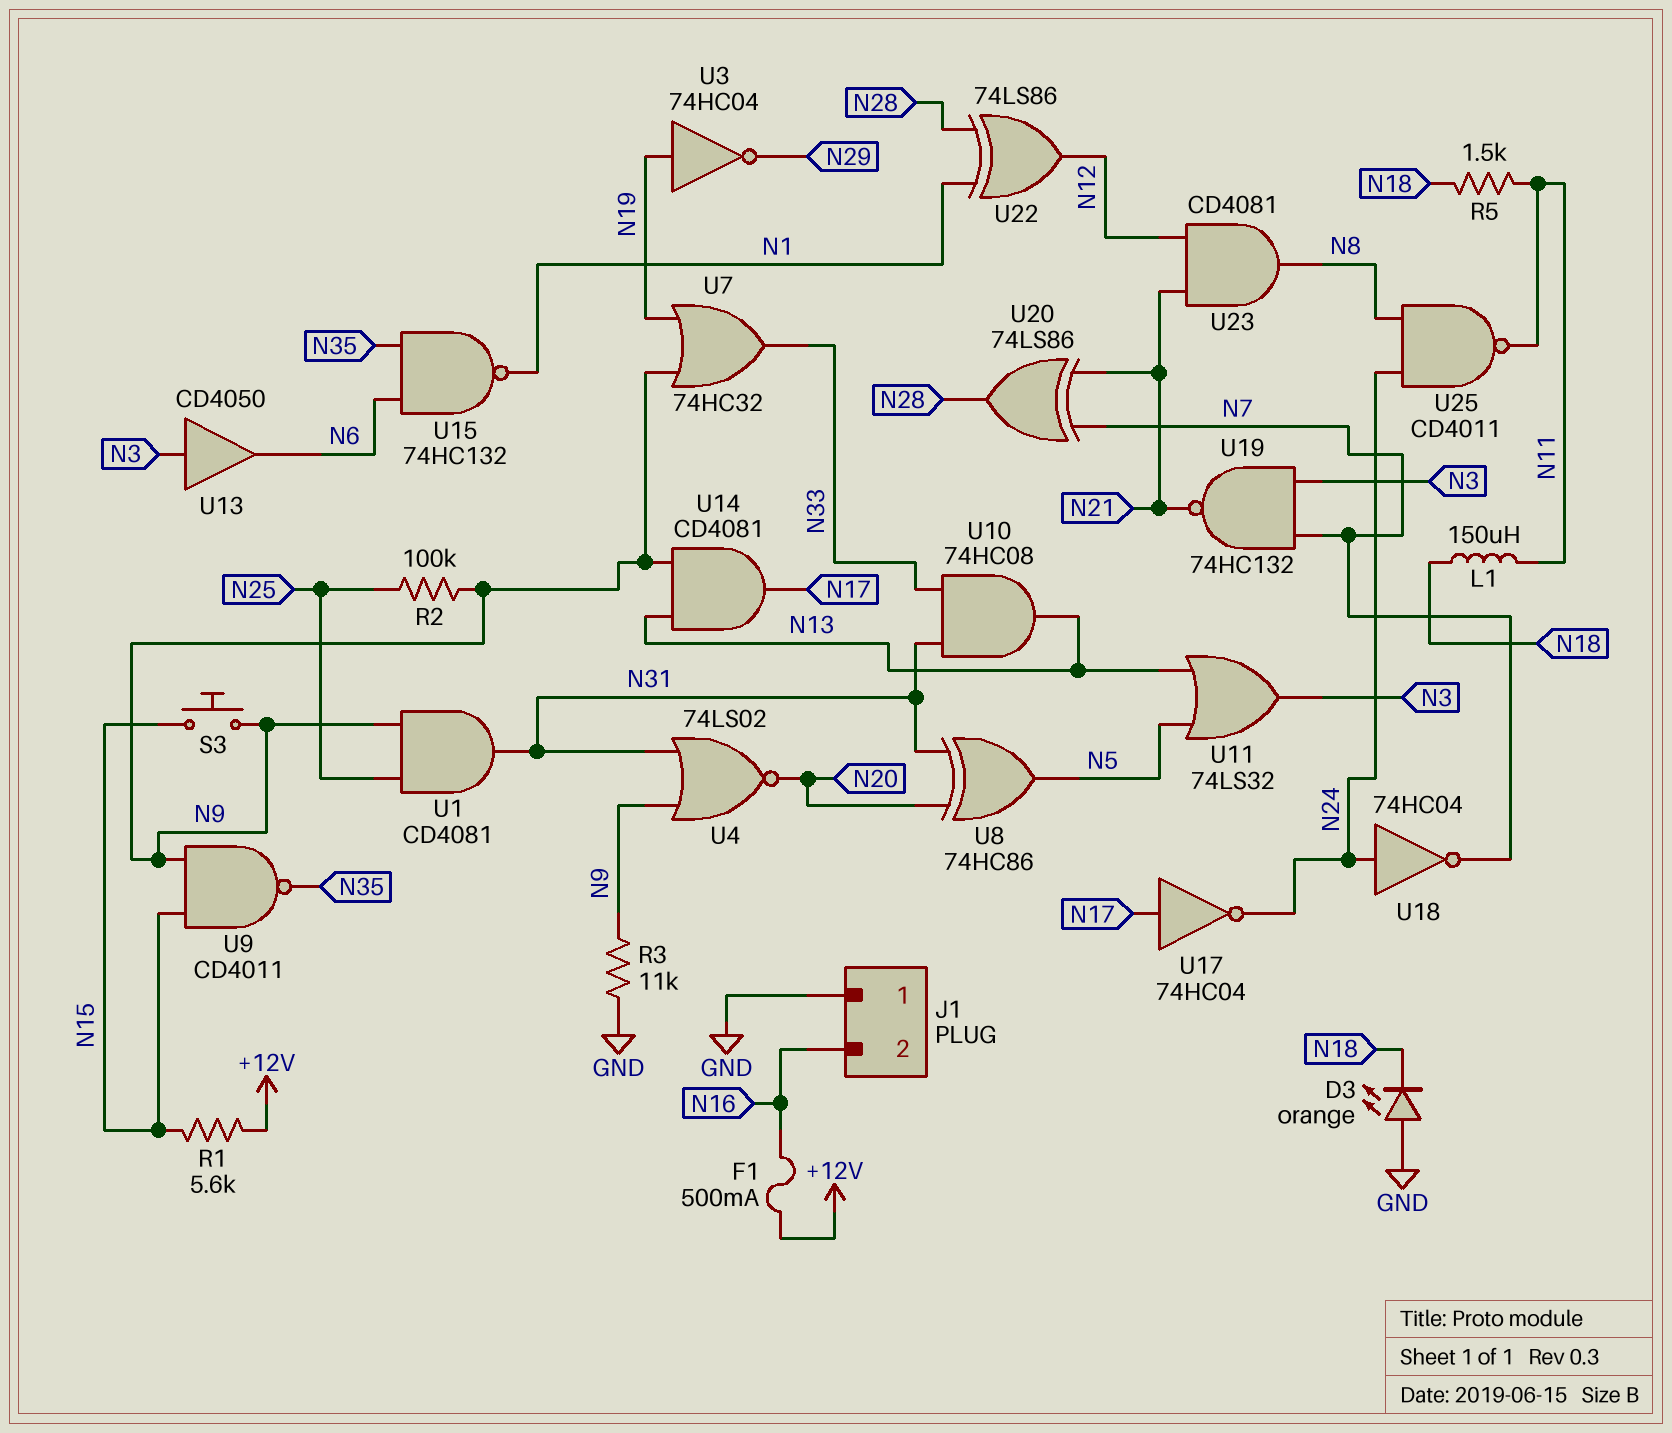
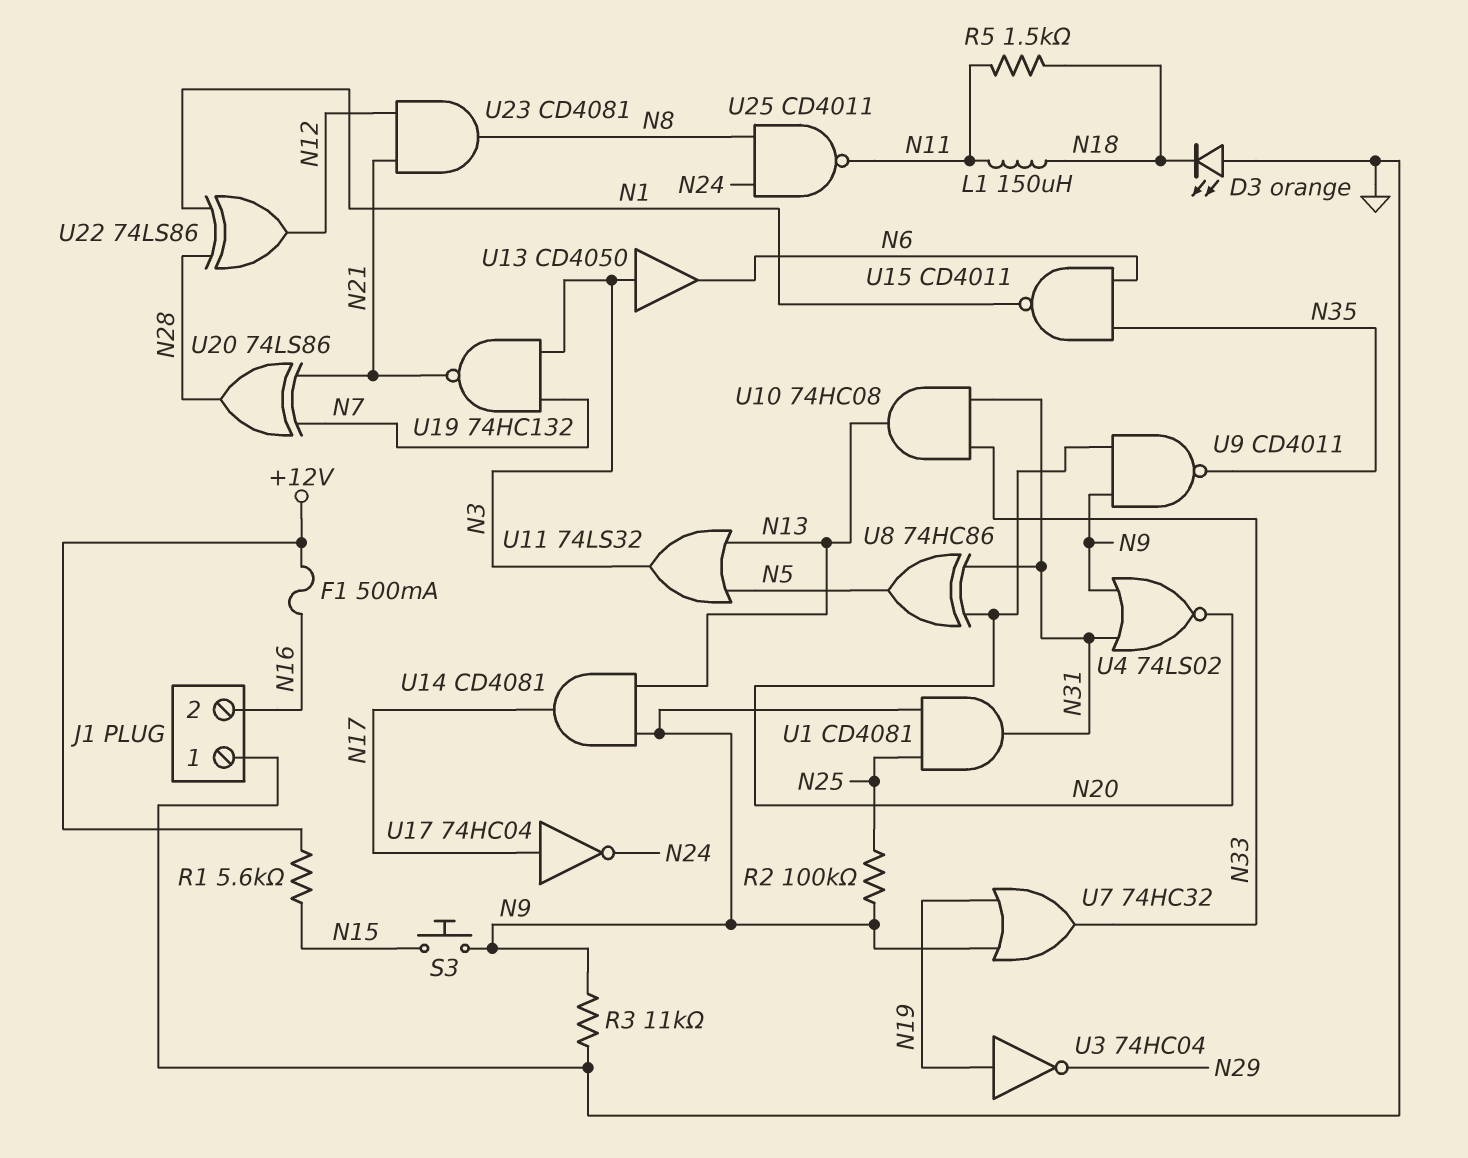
U9: NAND CD4011 (in N9, in N15, out N35) -> NAND CD4011 (in N9, in N20, out N35)
U15: NAND 74HC132 (in N6, in N35, out N1) -> NAND CD4011 (in N6, in N35, out N1)
U18: NOT 74HC04 (in N24, out N7) -> none

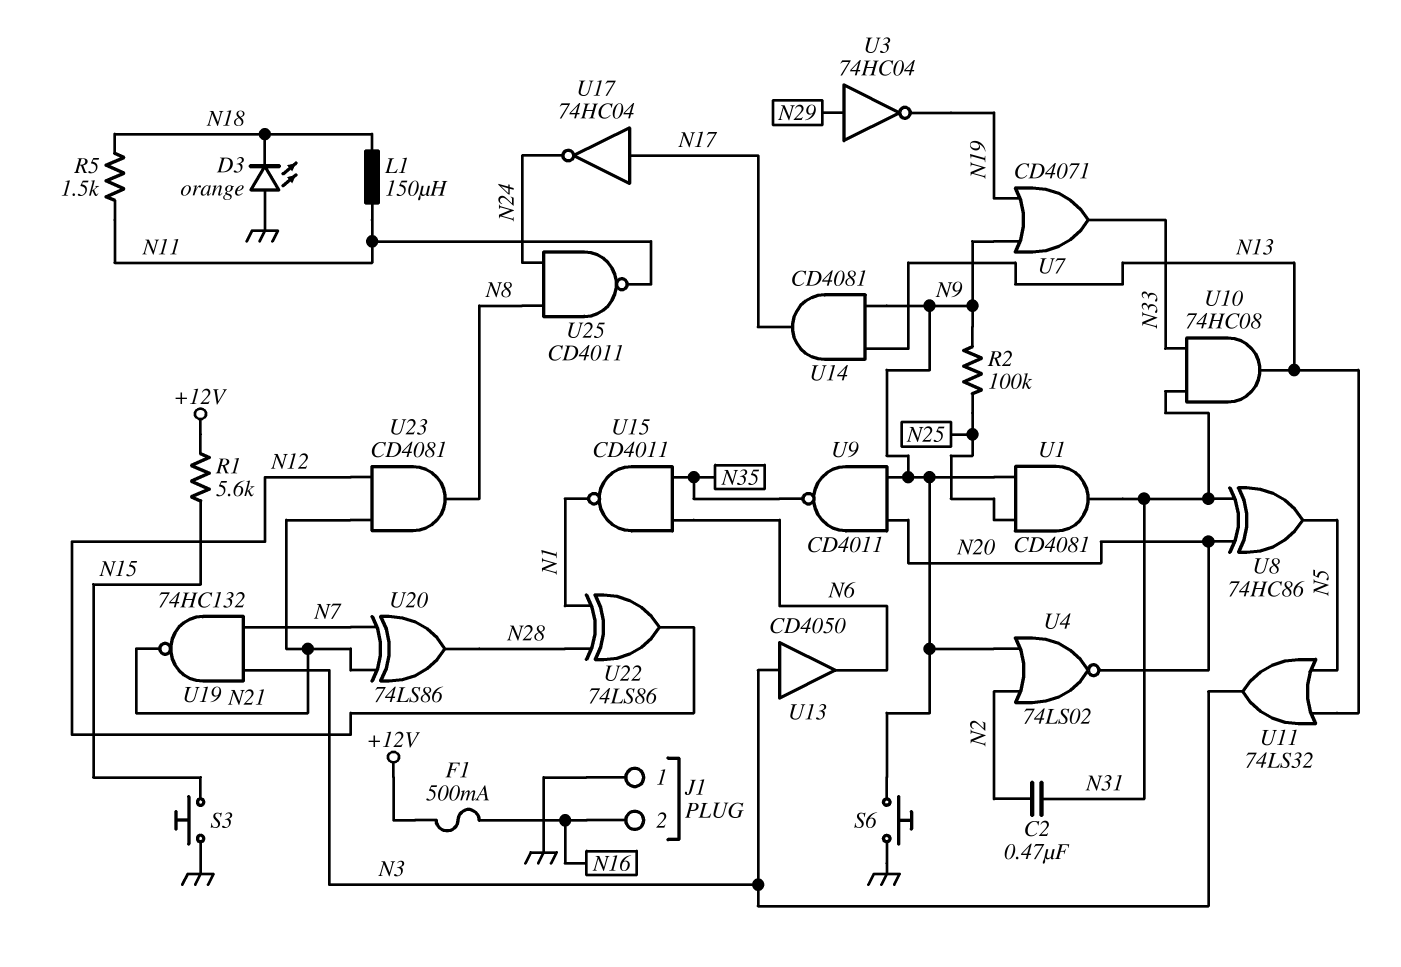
C2: none -> 470nF (N2, N31)
R3: 11k (GND, N9) -> none
S3: button (N9, N15) -> button (GND, N15)
S6: none -> button (GND, N9)
U3: NOT 74HC04 (in N19, out N29) -> NOT 74HC04 (in N29, out N19)
U4: NOR 74LS02 (in N9, in N31, out N20) -> NOR 74LS02 (in N2, in N9, out N20)
U7: OR 74HC32 (in N9, in N19, out N33) -> OR CD4071 (in N9, in N19, out N33)

